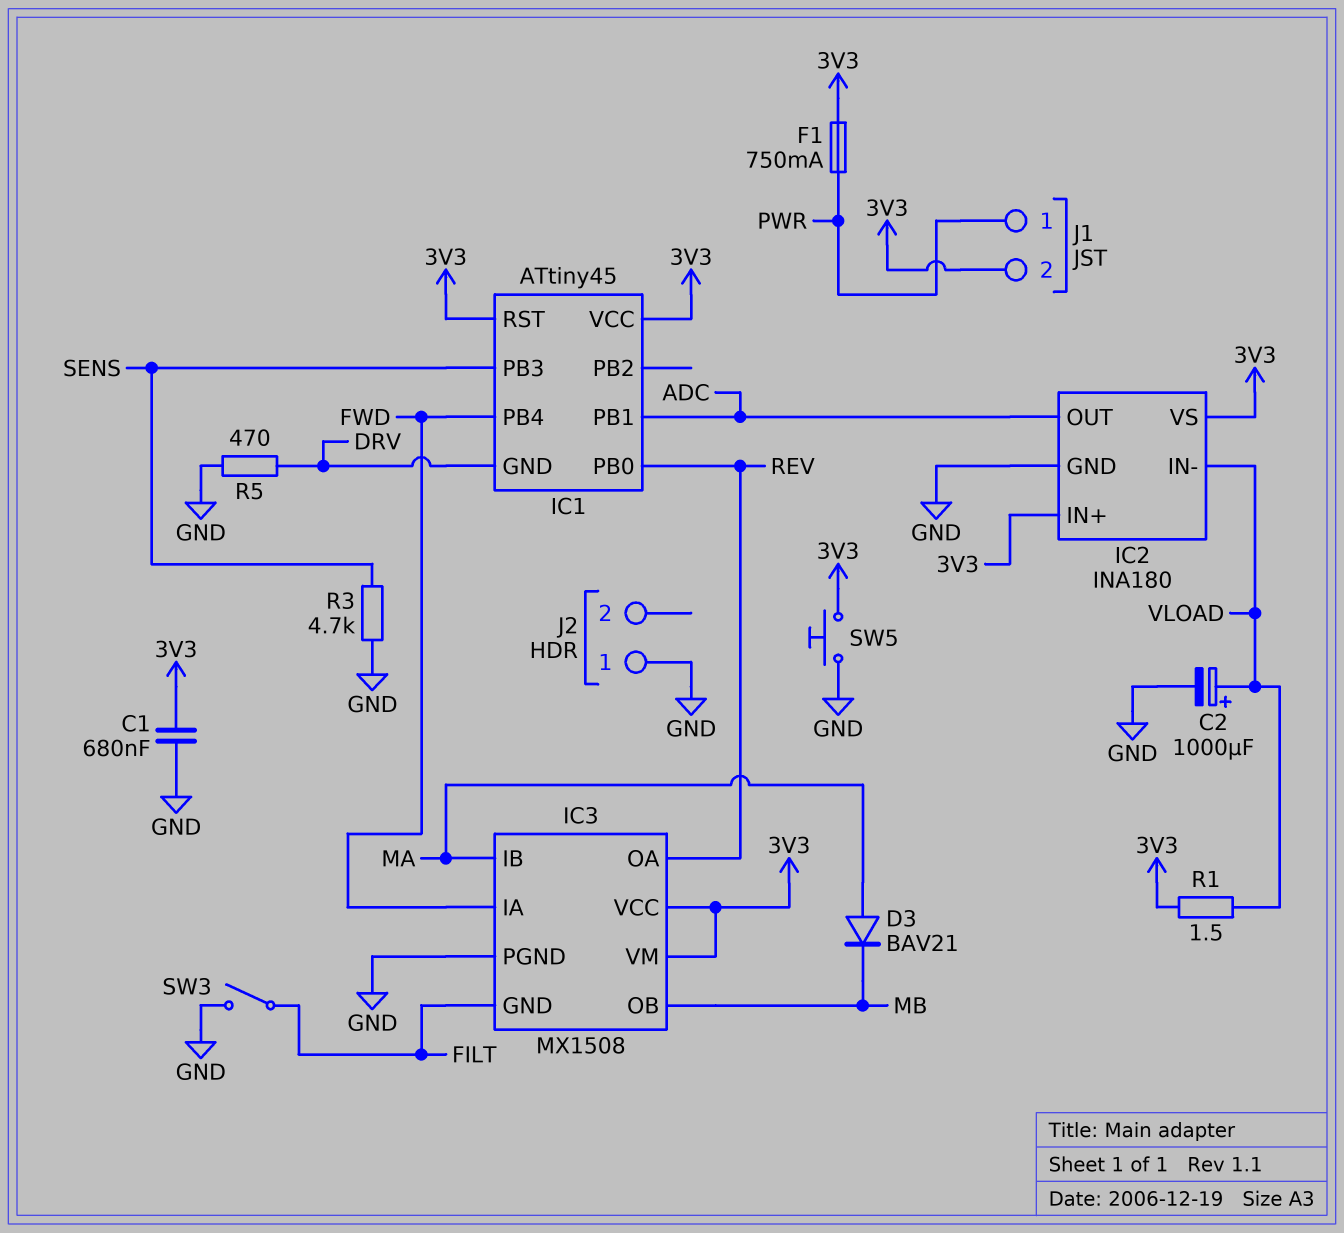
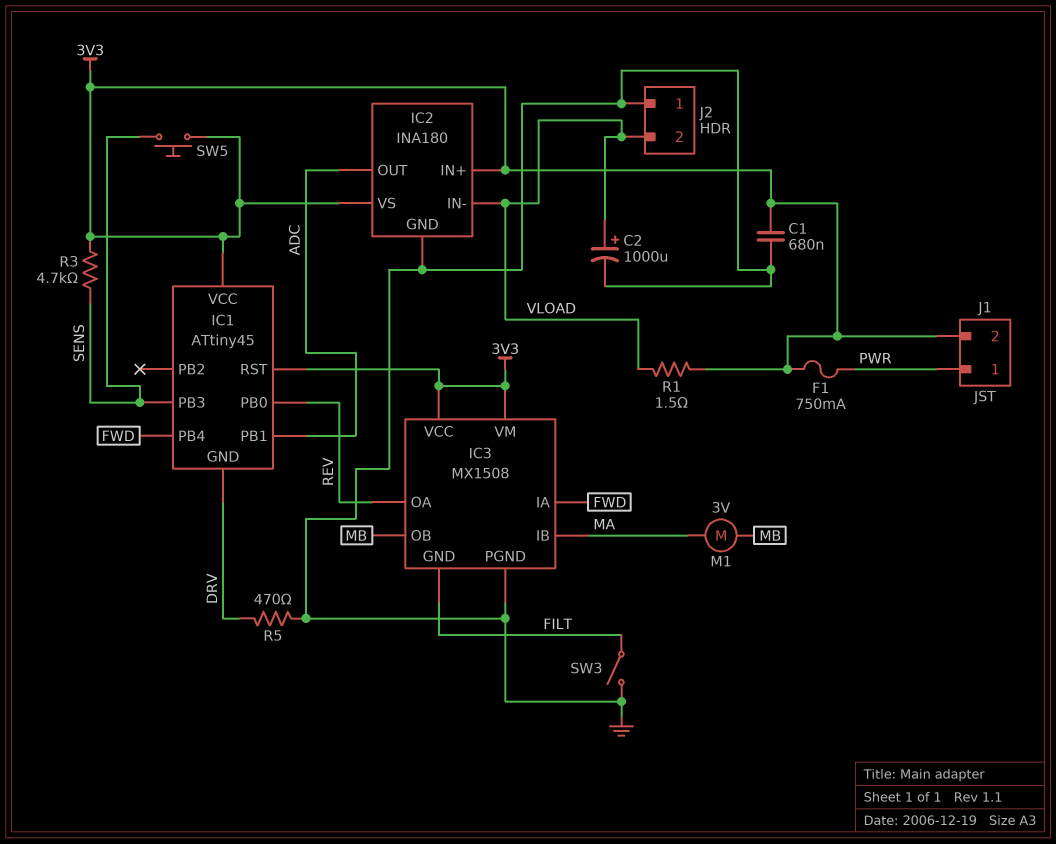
D3: diode BAV21 (A MA, K MB) -> none
J2 pin 2: none -> VLOAD
M1: none -> motor 3V (MA, MB)
R3: 4.7k (GND, SENS) -> 4.7k (3V3, SENS)
SW5: button (3V3, GND) -> button (3V3, SENS)

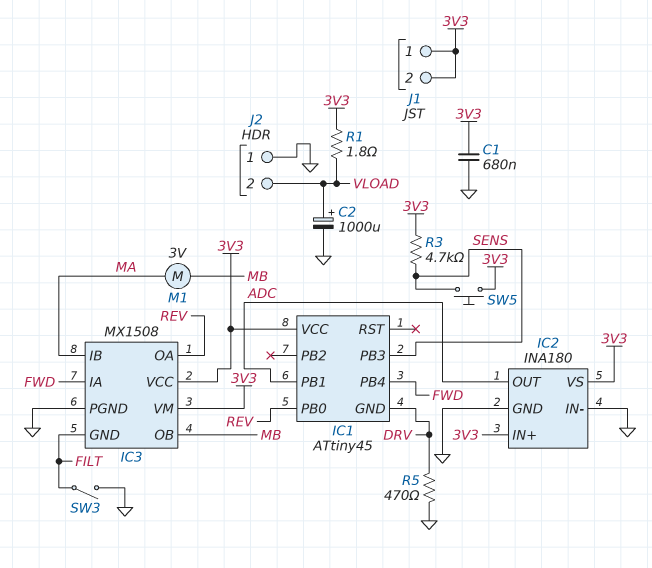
F1: 750mA (3V3, PWR) -> none
IC1 pin RST: 3V3 -> none
IC2 pin IN-: VLOAD -> GND
J1 pin 1: PWR -> 3V3
R1: 1.5 (3V3, VLOAD) -> 1.8 (3V3, VLOAD)

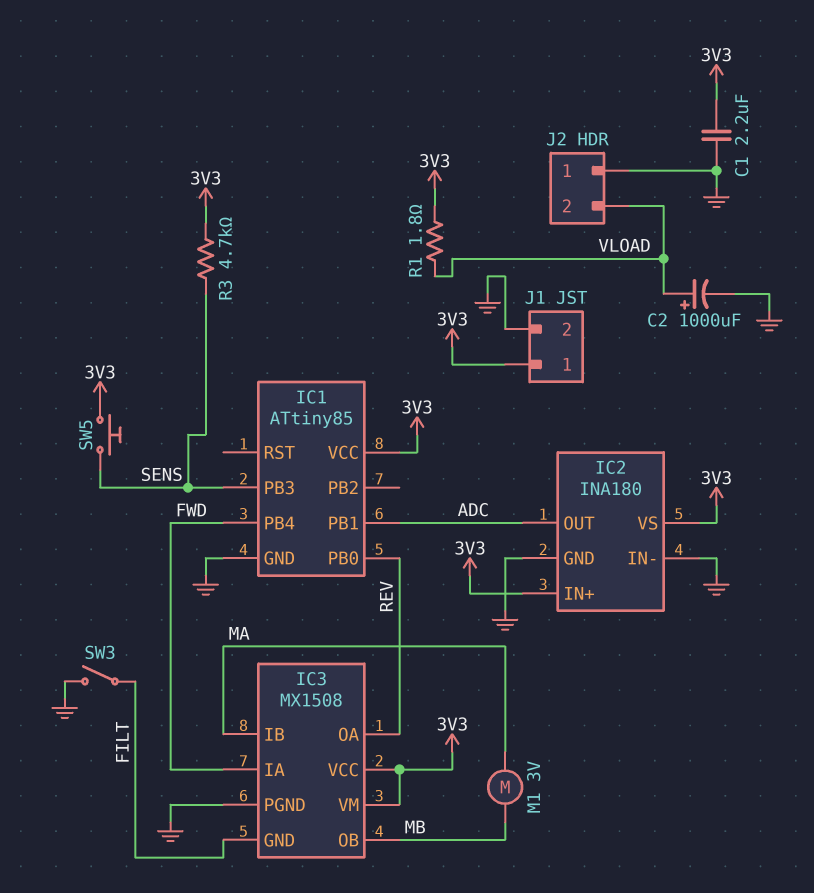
C1: 680nF (3V3, GND) -> 2.2uF (3V3, GND)
IC1: ATtiny45 -> ATtiny85
IC1 pin GND: DRV -> GND
J1 pin 2: 3V3 -> GND
R5: 470 (DRV, GND) -> none

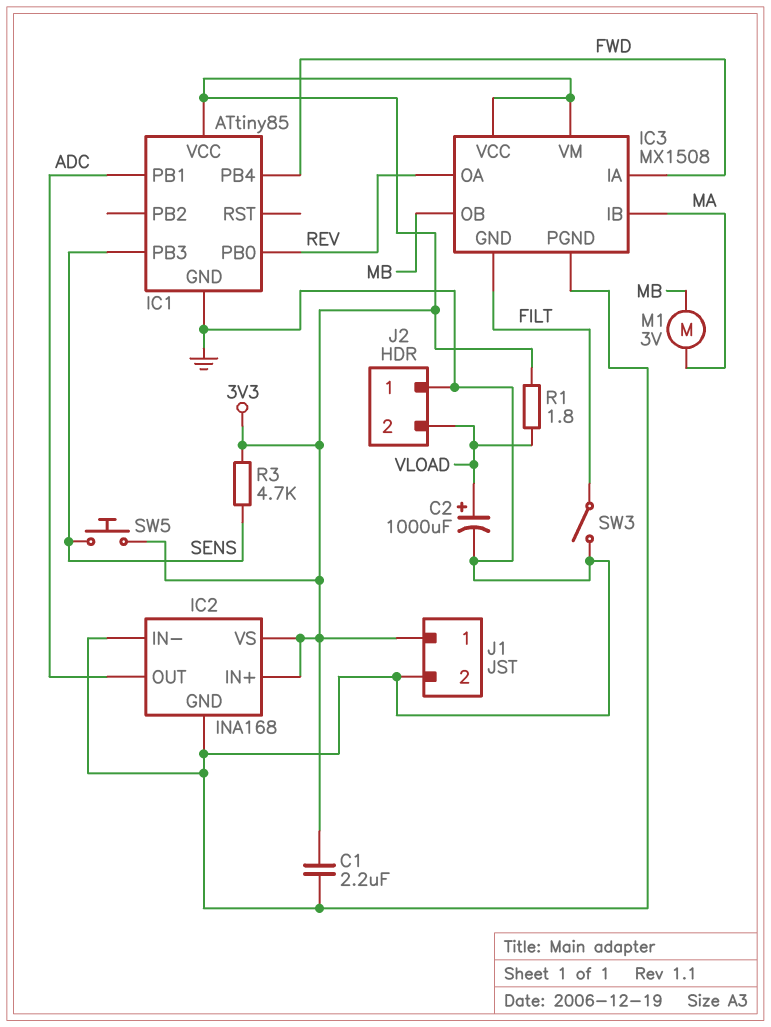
IC2: INA180 -> INA168

